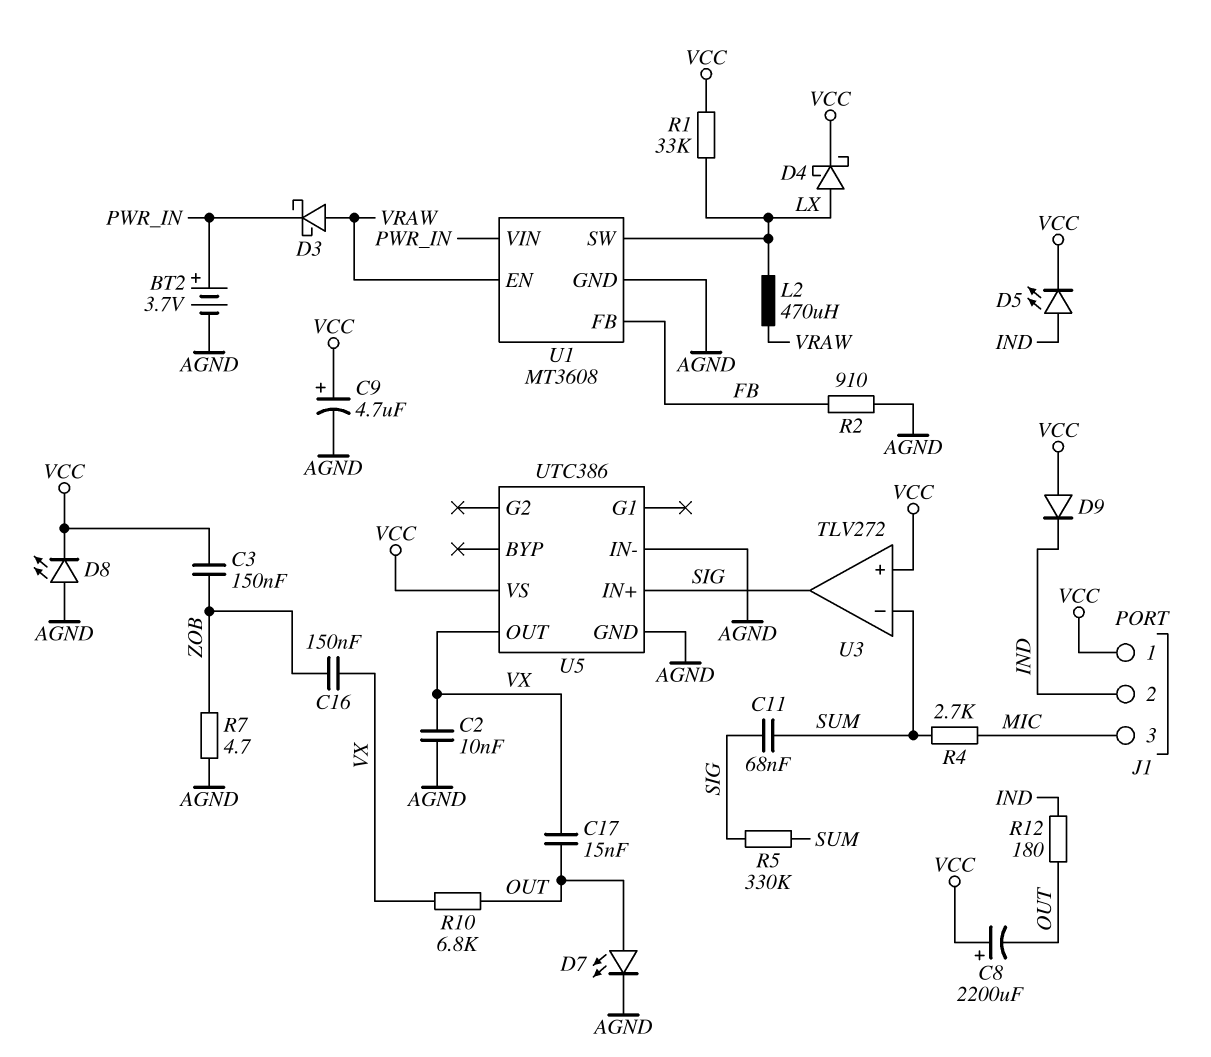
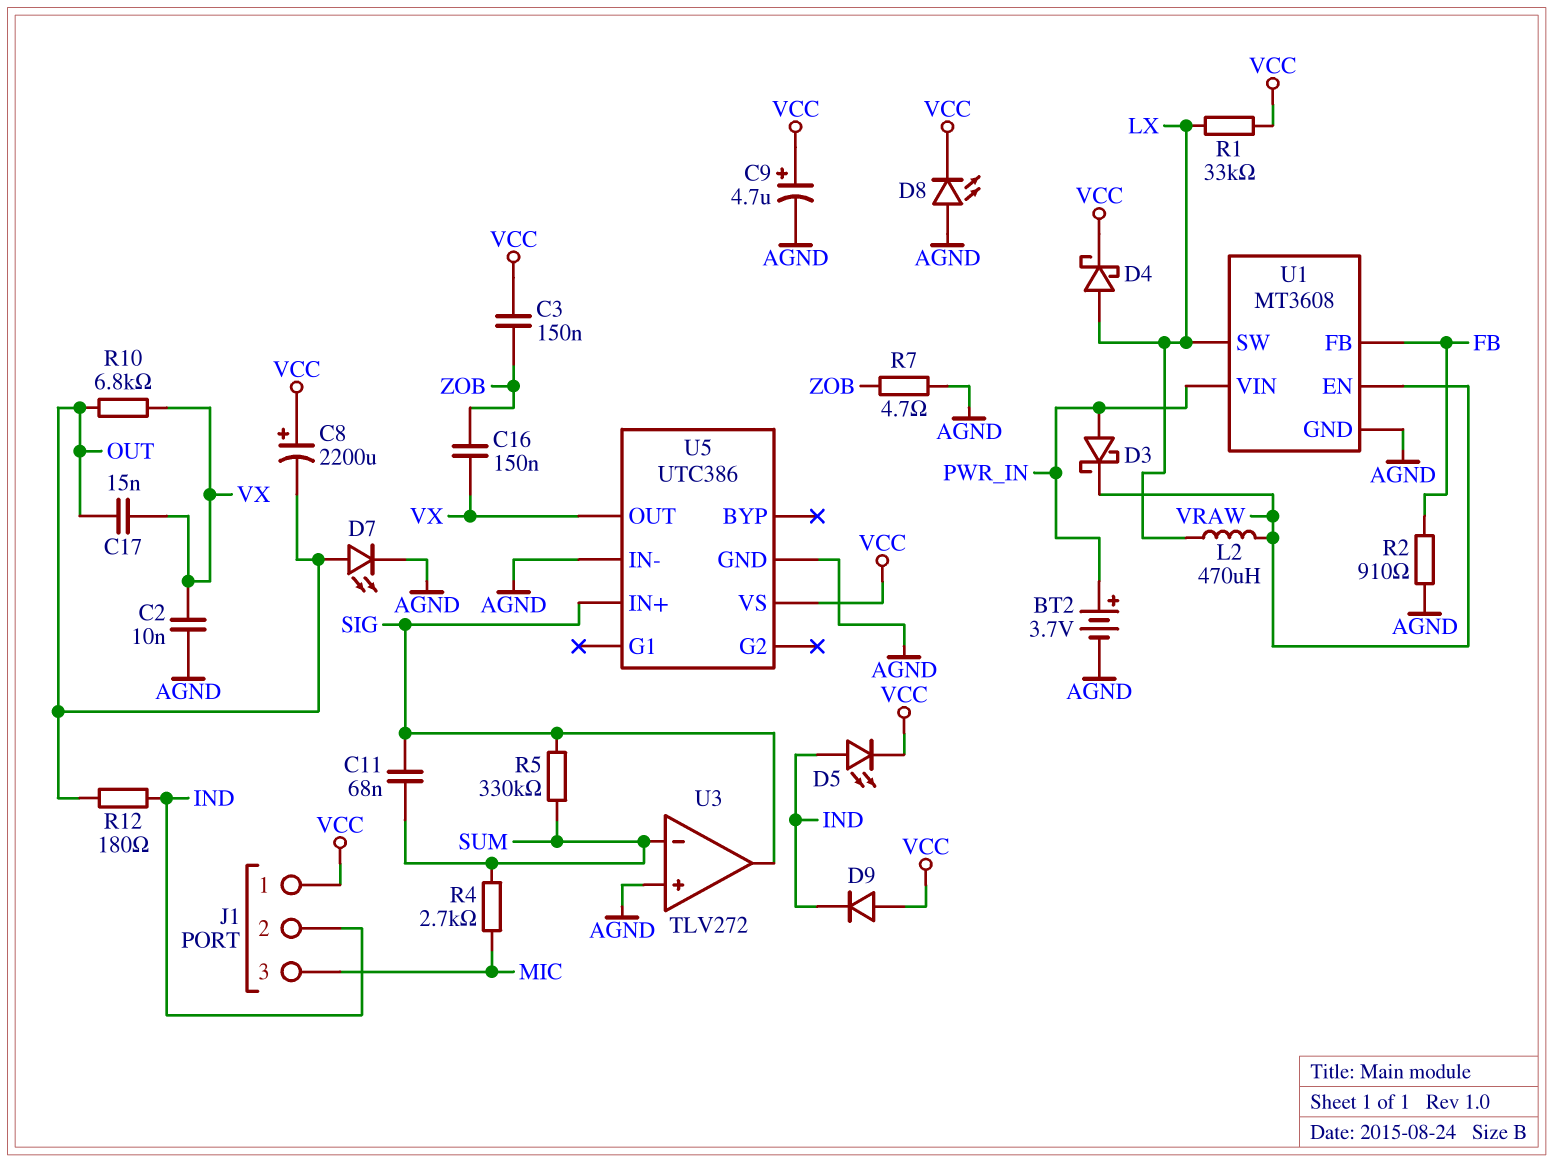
D3: schottky (A VRAW, K PWR_IN) -> schottky (A PWR_IN, K VRAW)
U3 pin in+: VCC -> AGND

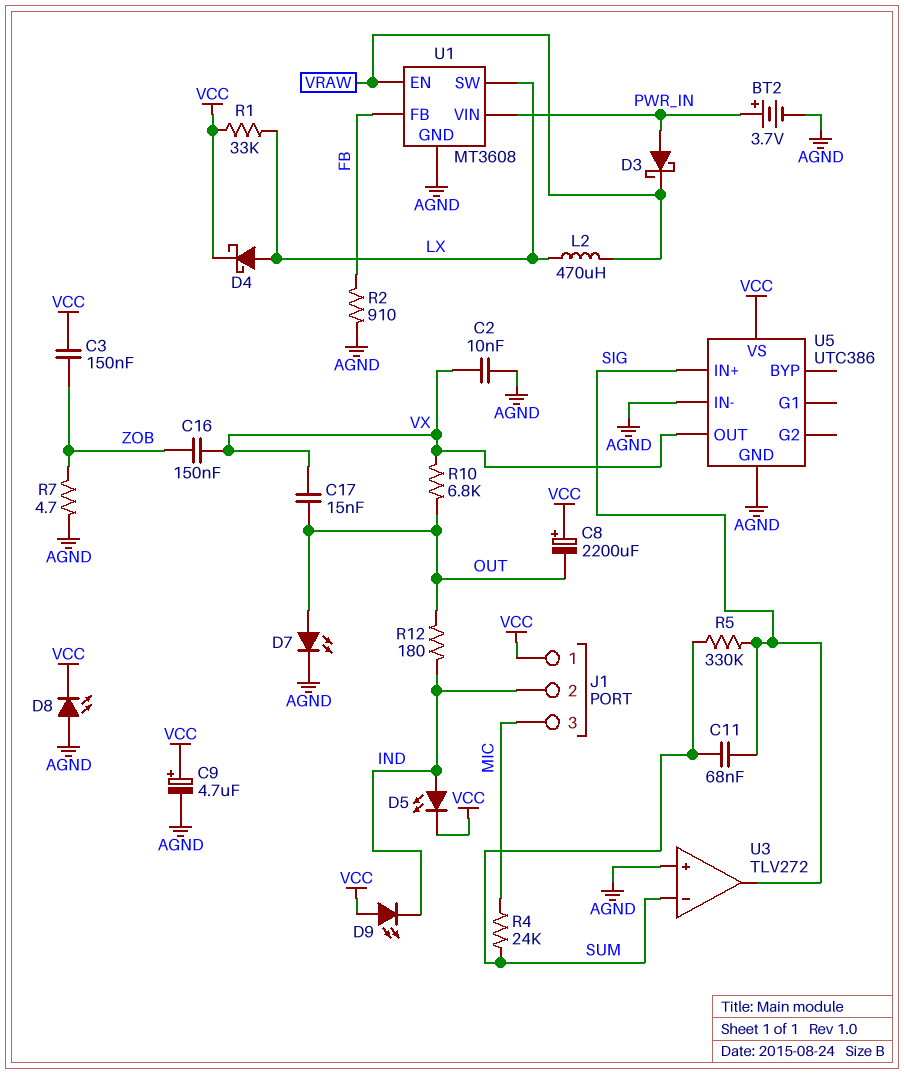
D9: diode (A VCC, K IND) -> LED (A VCC, K IND)
R4: 2.7k (MIC, SUM) -> 24k (MIC, SUM)

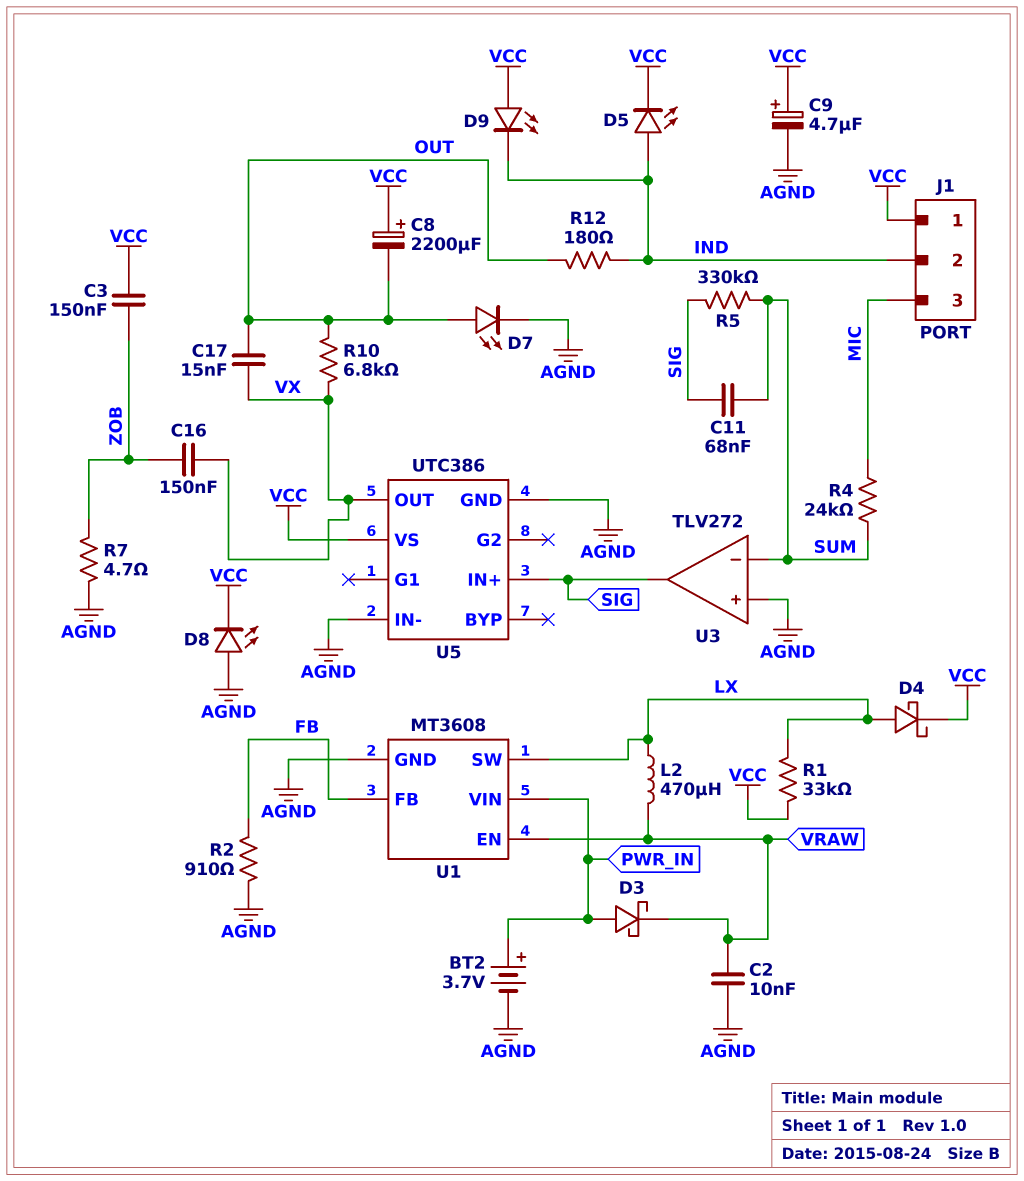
C2: 10nF (AGND, VX) -> 10nF (AGND, VRAW)

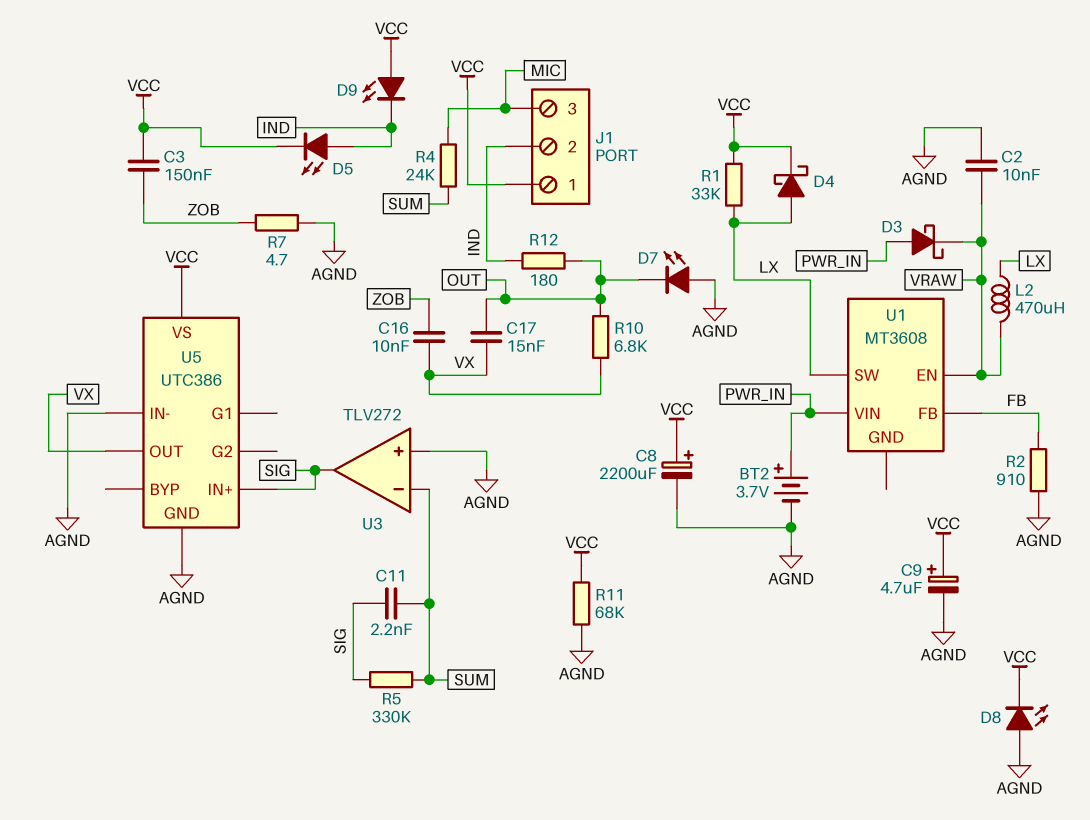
C8: 2200uF (plus VCC, minus OUT) -> 2200uF (plus VCC, minus AGND)
C11: 68nF (SIG, SUM) -> 2.2nF (SIG, SUM)
C16: 150nF (VX, ZOB) -> 10nF (VX, ZOB)
D7: LED (A OUT, K AGND) -> LED (A AGND, K OUT)
R11: none -> 68k (AGND, VCC)
U1 pin GND: AGND -> none

